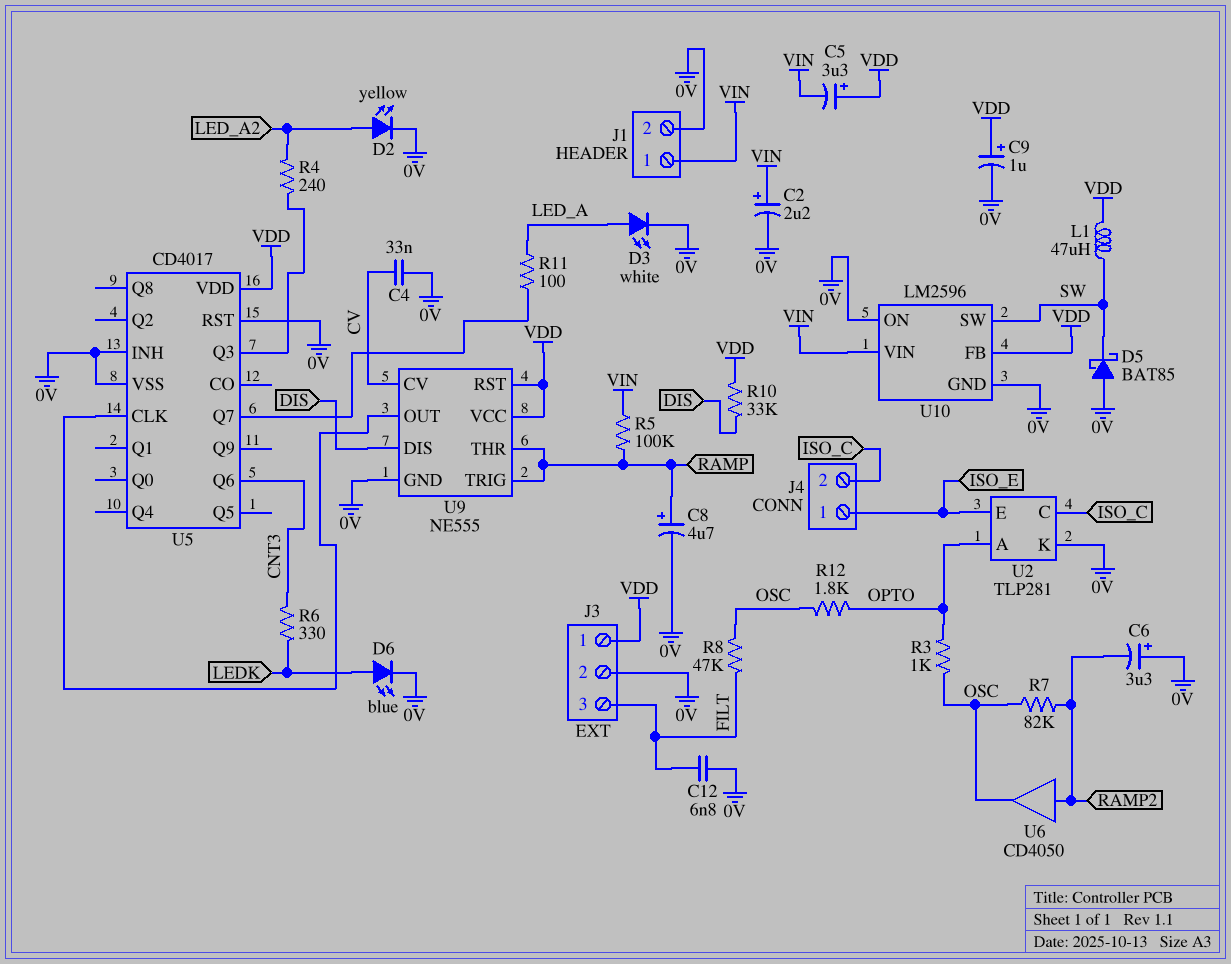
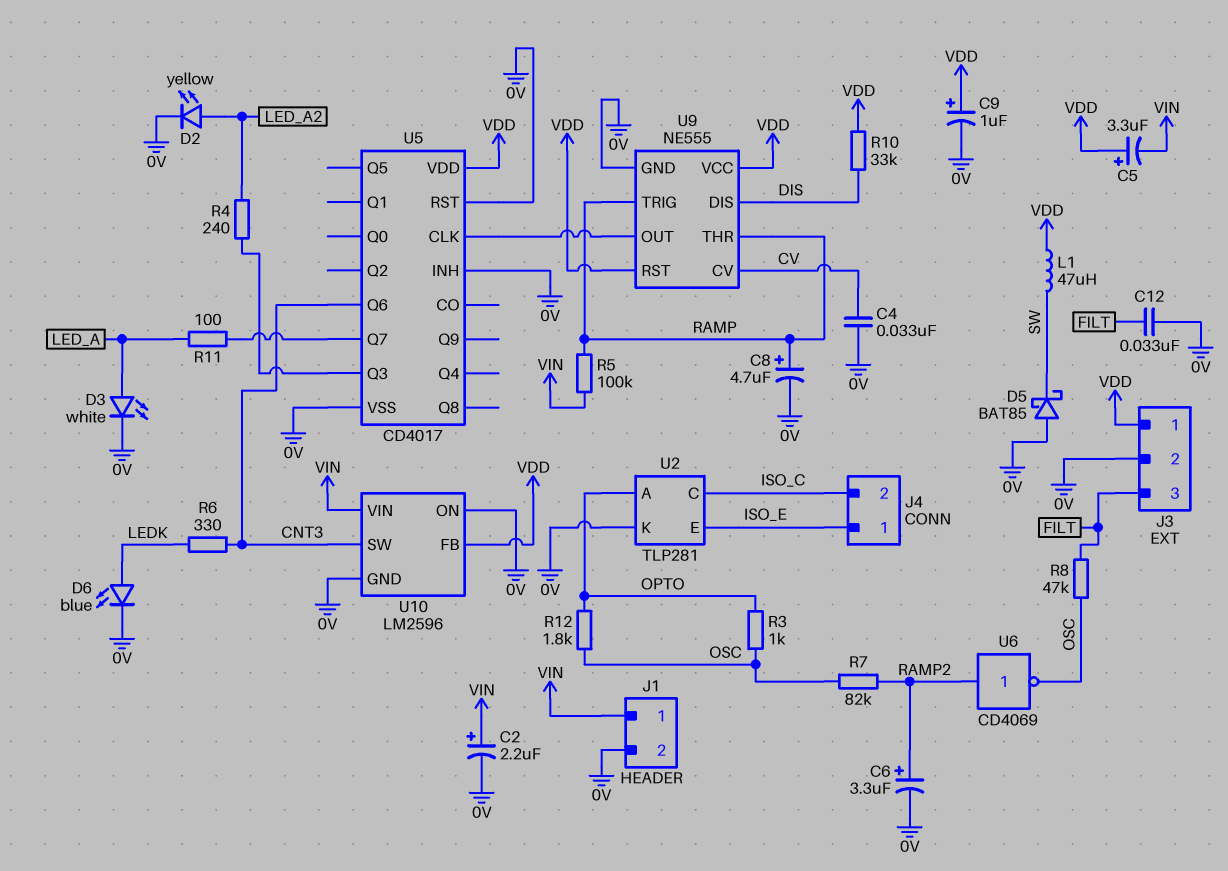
C6: 3.3uF (plus 0V, minus RAMP2) -> 3.3uF (plus RAMP2, minus 0V)
C12: 6.8nF (0V, FILT) -> 33nF (0V, FILT)
U6: buffer CD4050 (in RAMP2, out OSC) -> NOT CD4069 (in RAMP2, out OSC)
U10 pin SW: SW -> CNT3

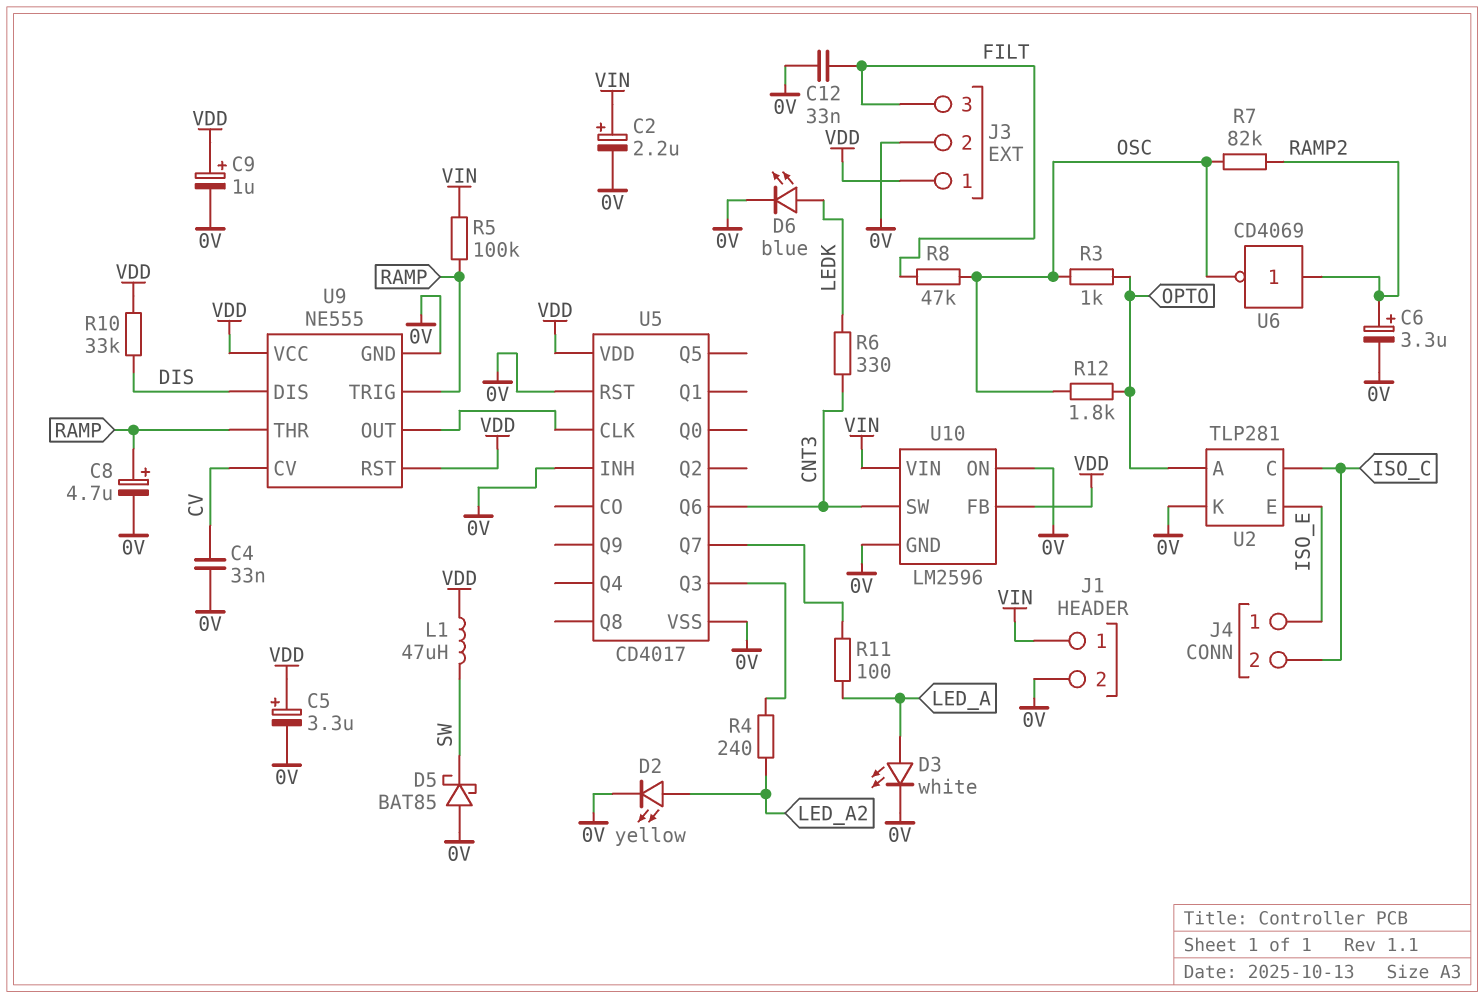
C5: 3.3uF (plus VDD, minus VIN) -> 3.3uF (plus VDD, minus 0V)

